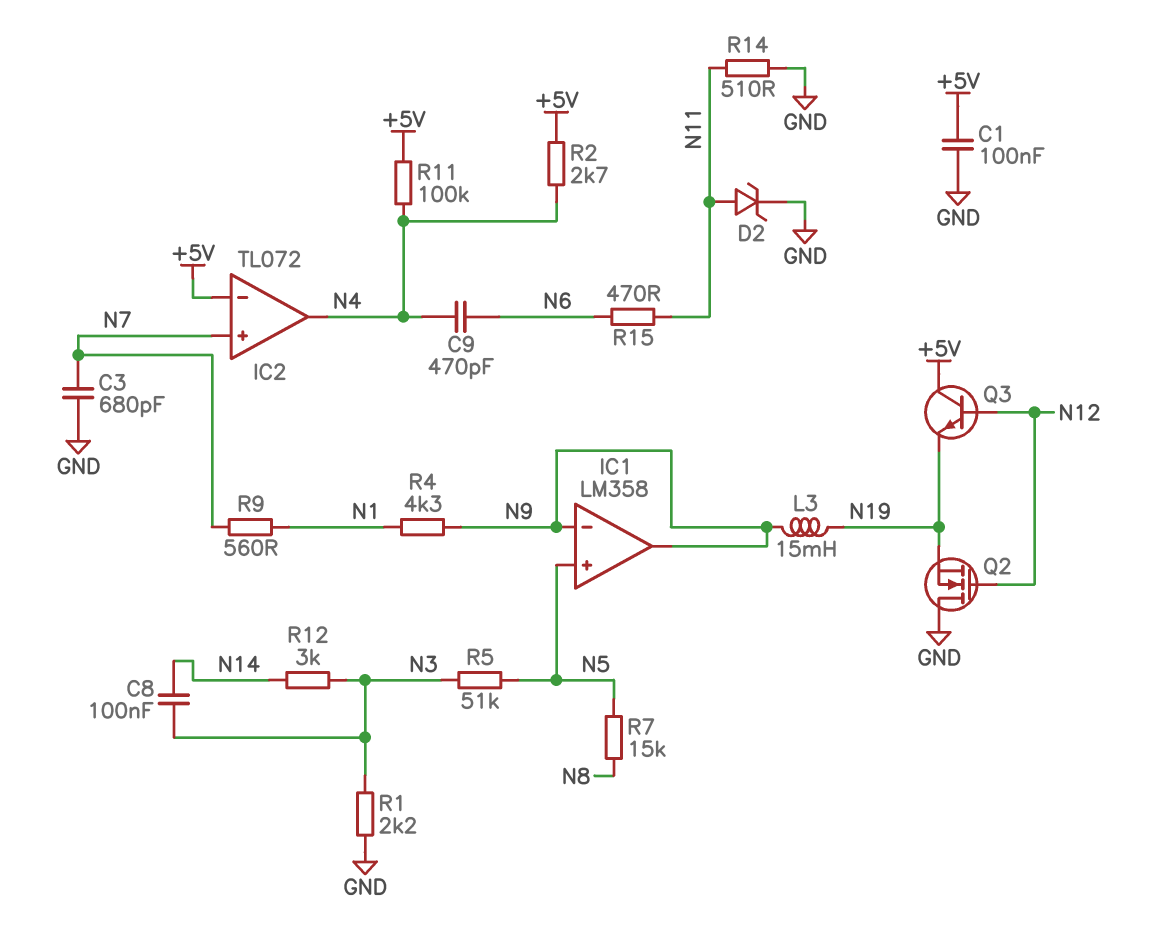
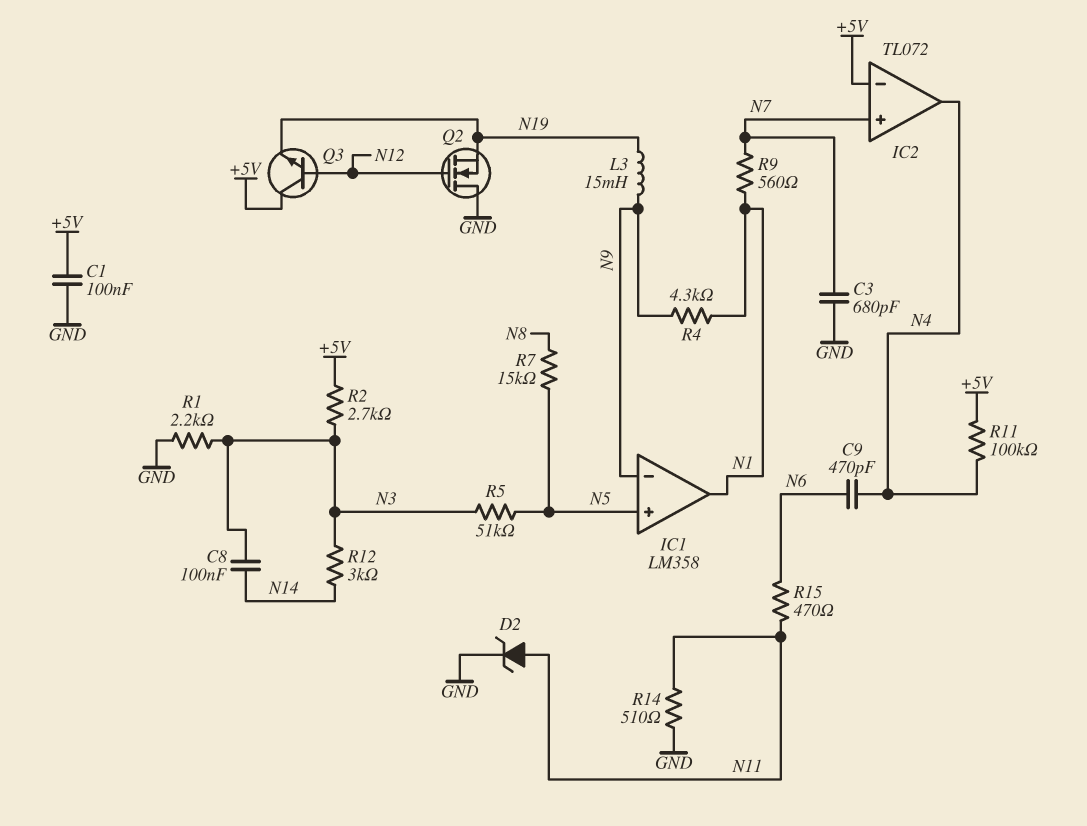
IC1 pin out: N9 -> N1
R2: 2.7k (+5V, N4) -> 2.7k (+5V, N3)

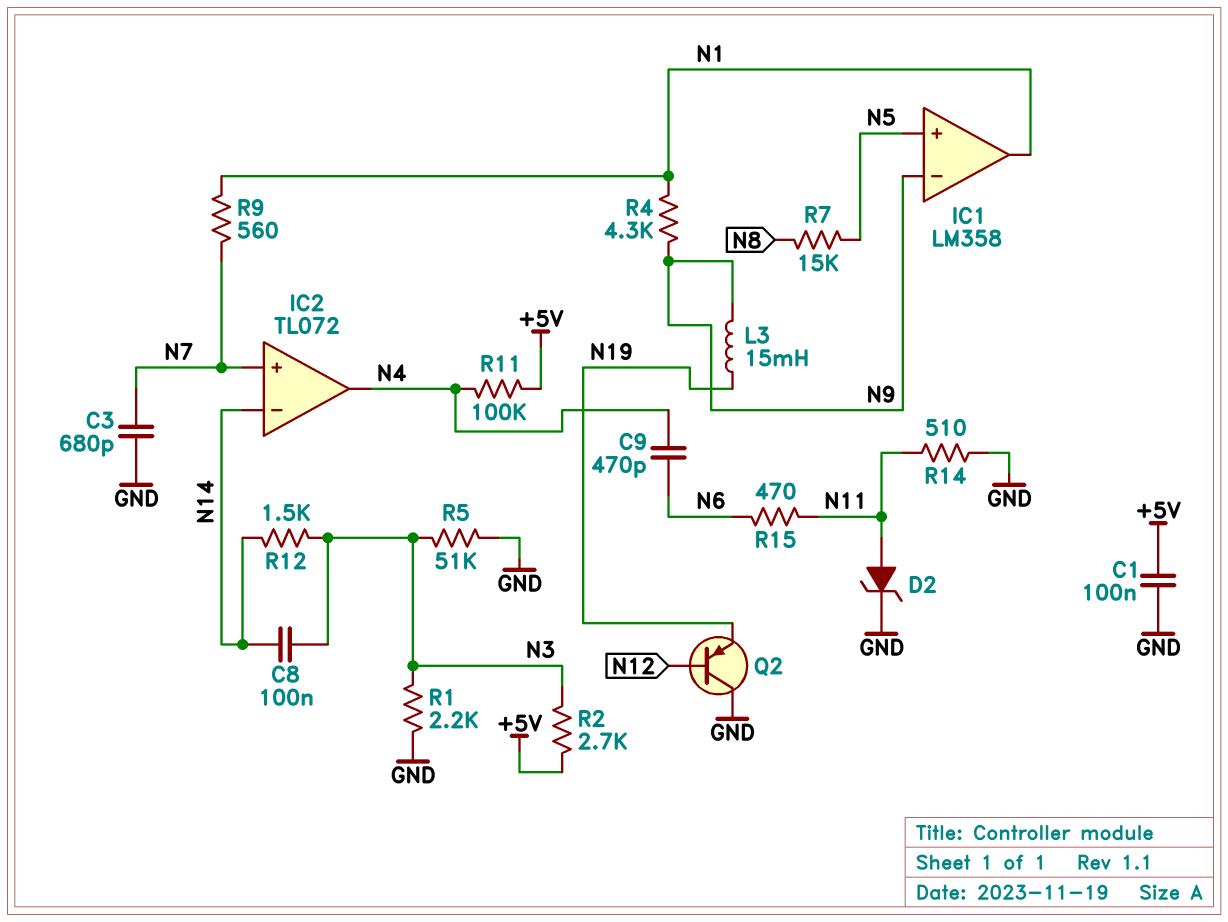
IC2 pin in-: +5V -> N14
Q2: NMOS (G N12, D GND, S N19) -> PNP (B N12, C GND, E N19)
Q3: NPN (B N12, C +5V, E N19) -> none
R5: 51k (N3, N5) -> 51k (GND, N3)
R12: 3k (N3, N14) -> 1.5k (N3, N14)

